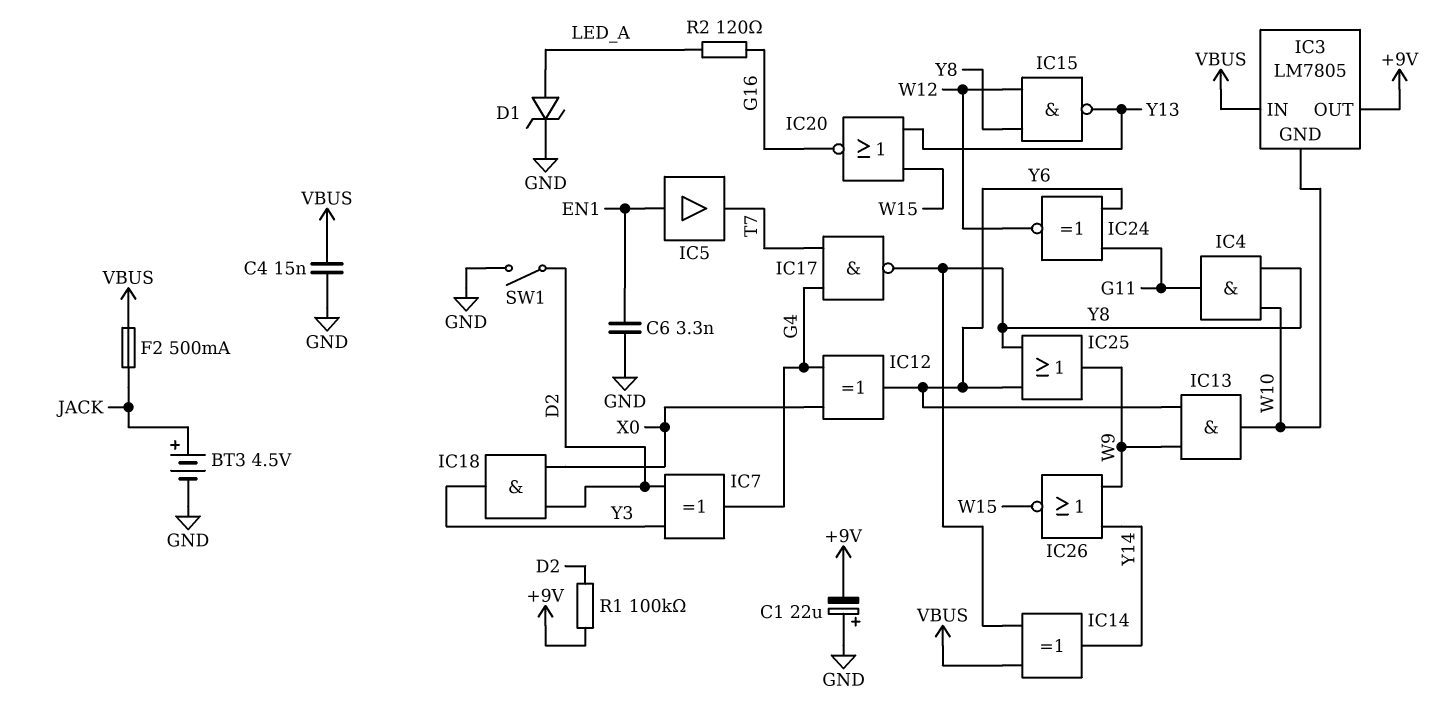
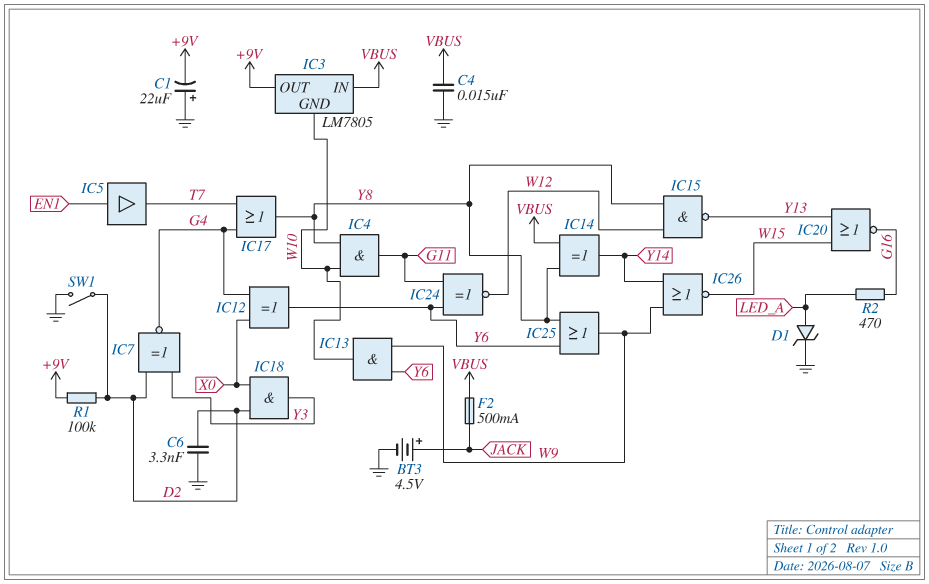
C6: 3.3nF (EN1, GND) -> 3.3nF (D2, GND)
IC7: XOR (in D2, in Y3, out G4) -> XNOR (in D2, in Y3, out G4)
IC17: NAND (in G4, in T7, out Y8) -> OR (in G4, in T7, out Y8)
R2: 120 (G16, LED_A) -> 470 (G16, LED_A)

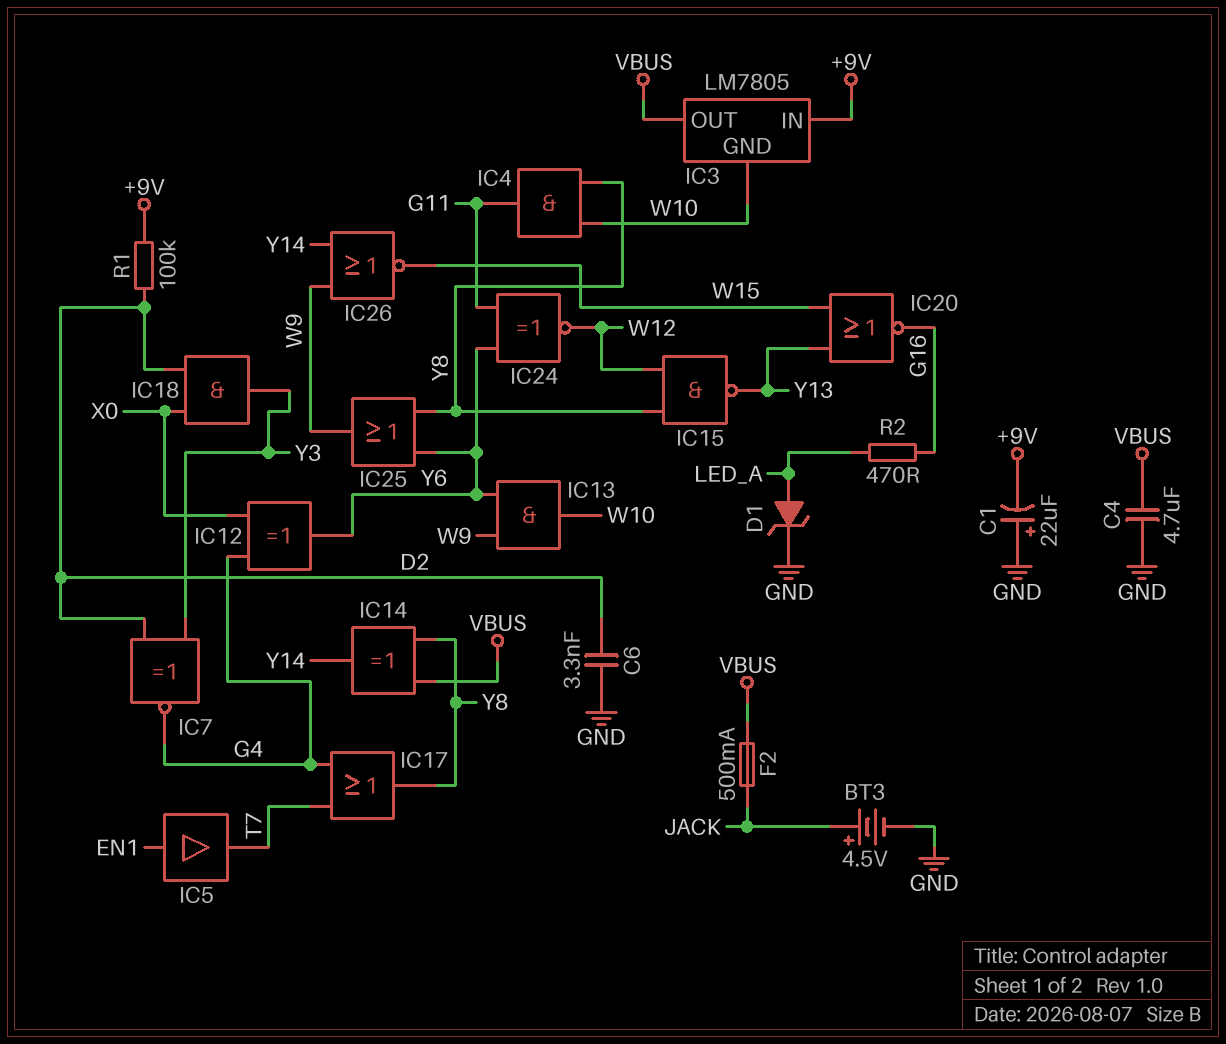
C4: 15nF (GND, VBUS) -> 4.7uF (GND, VBUS)
IC3 pin IN: VBUS -> +9V
IC3 pin OUT: +9V -> VBUS
SW1: switch (D2, GND) -> none

